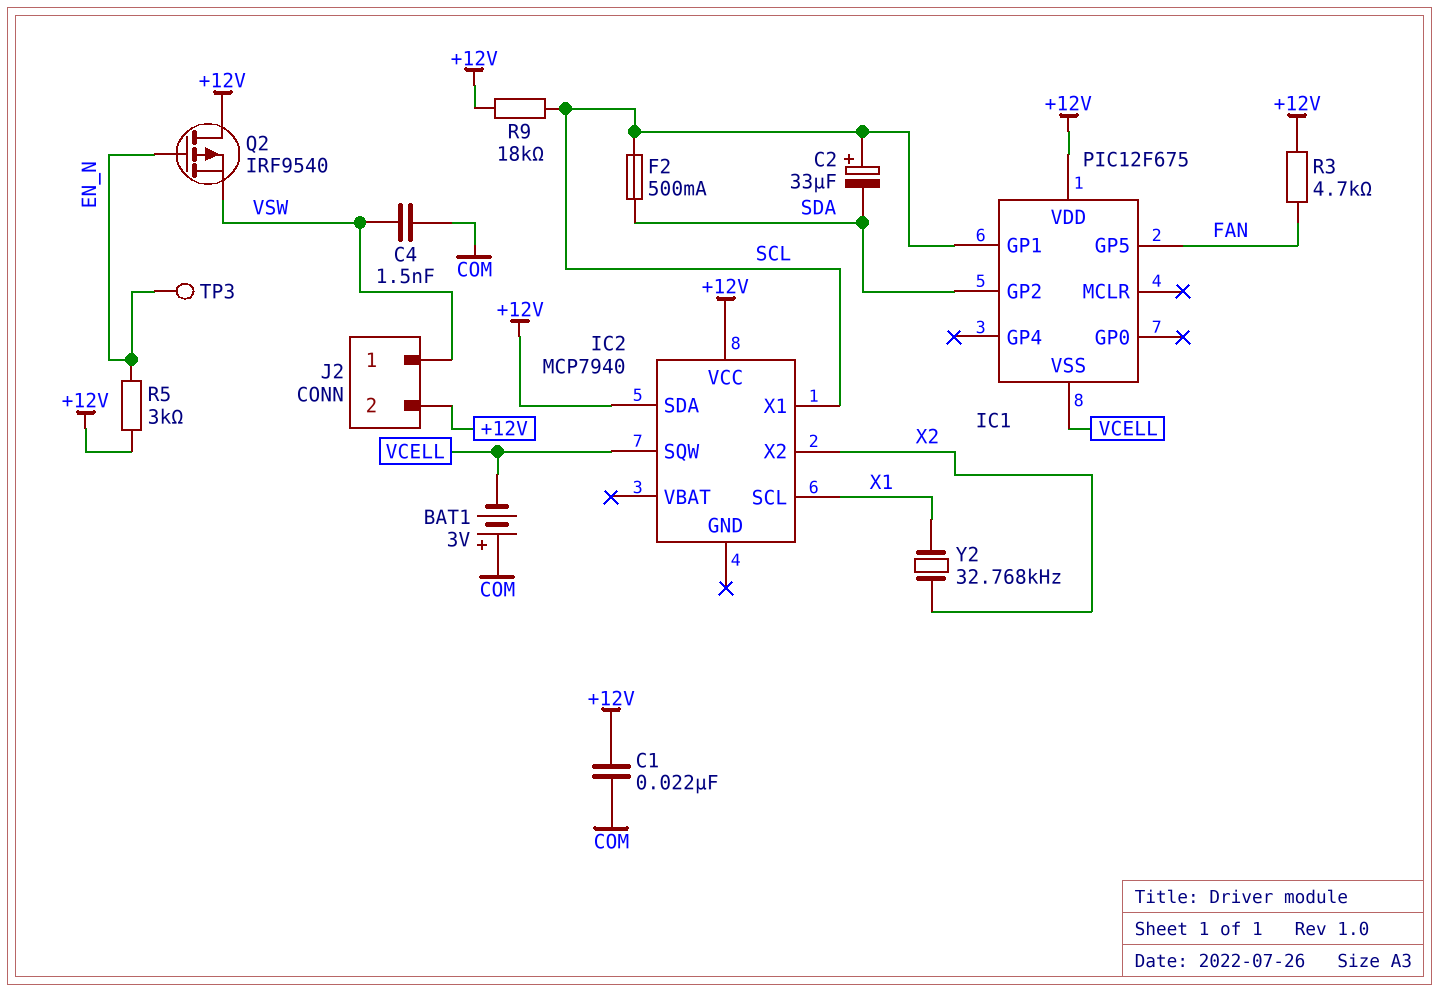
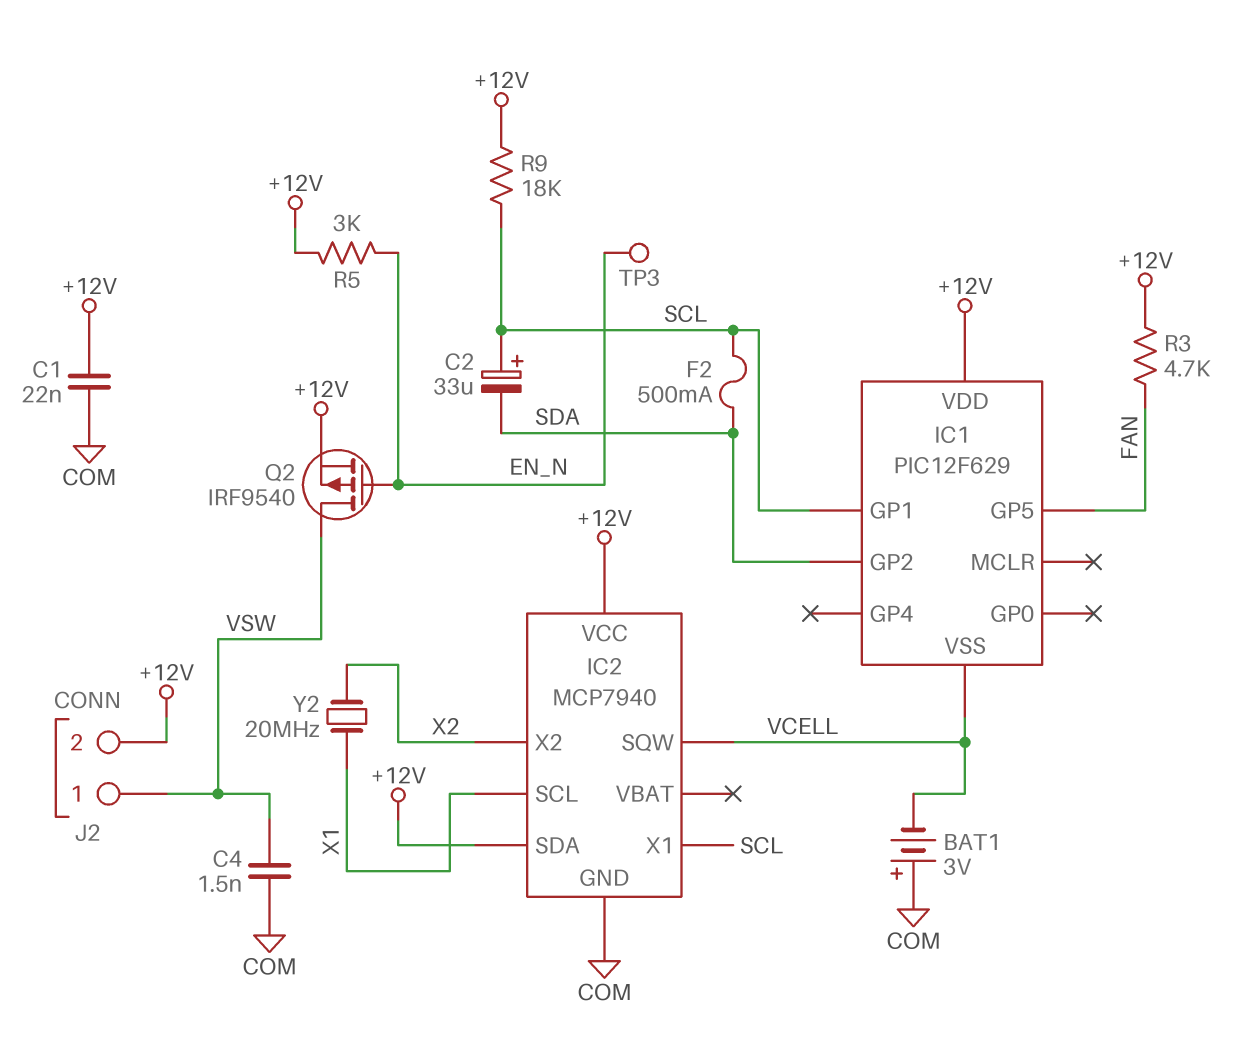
IC1: PIC12F675 -> PIC12F629
IC2 pin GND: none -> COM
Q2: PMOS IRF9540 (G EN_N, D +12V, S VSW) -> PMOS IRF9540 (G EN_N, D VSW, S +12V)
Y2: 32.768kHz (X1, X2) -> 20MHz (X1, X2)

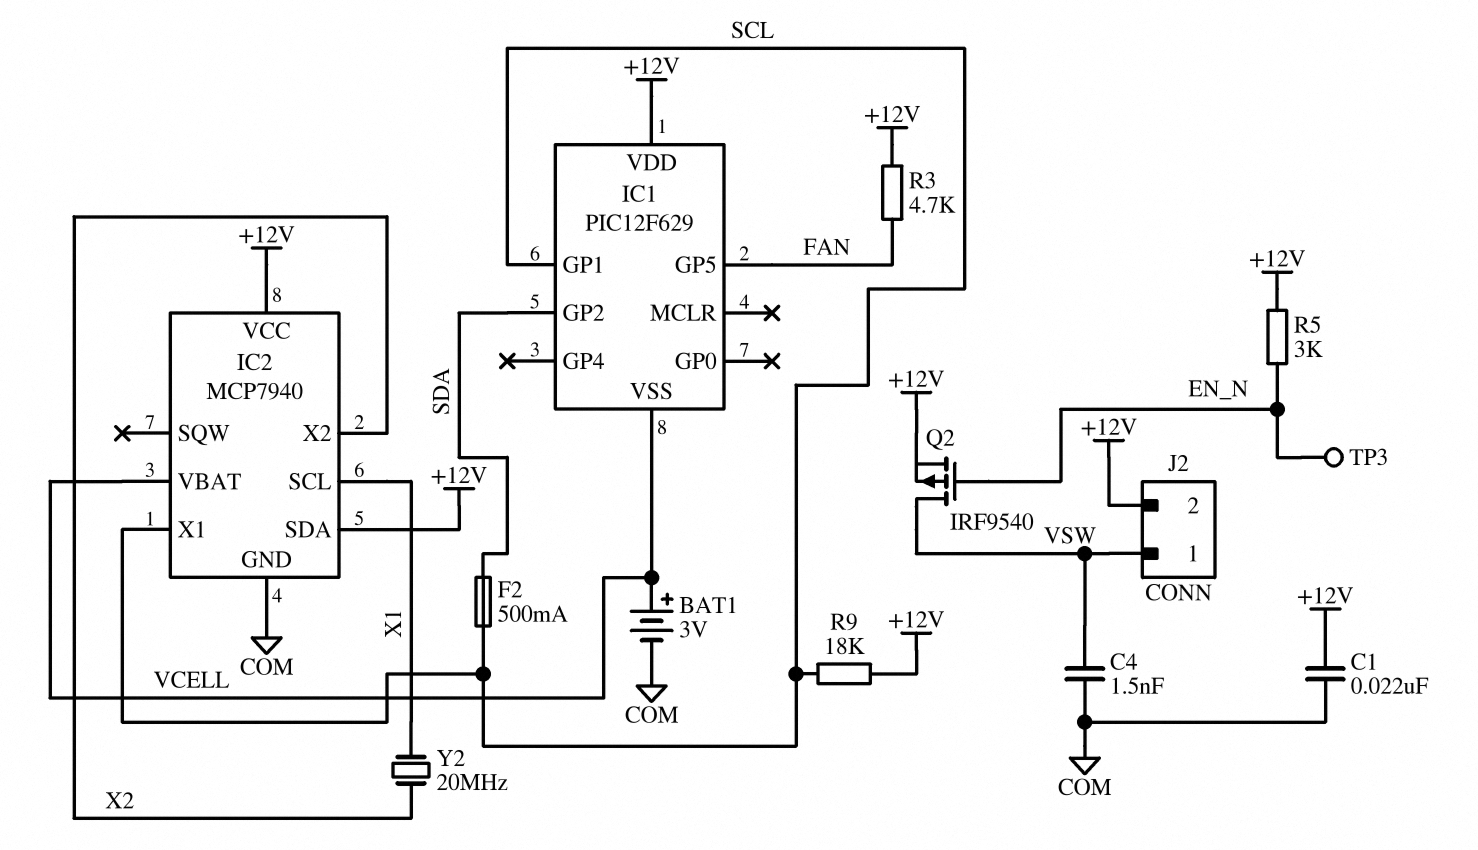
BAT1: 3V (plus COM, minus VCELL) -> 3V (plus VCELL, minus COM)
C2: 33uF (plus SCL, minus SDA) -> none
IC2 pin SQW: VCELL -> none
IC2 pin VBAT: none -> VCELL

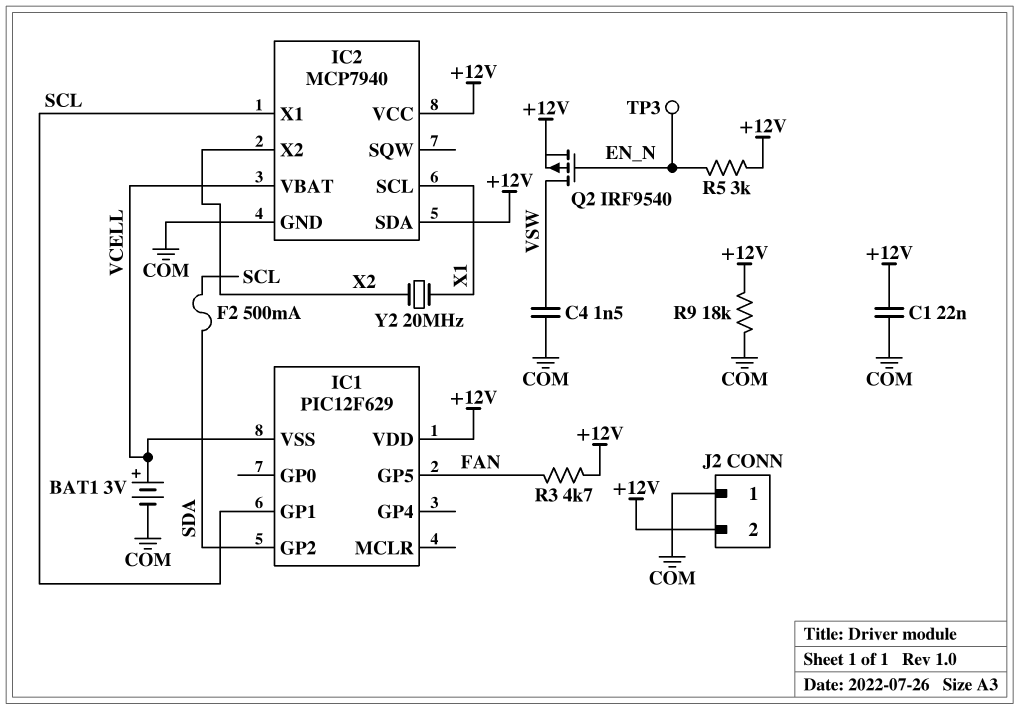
J2 pin 1: VSW -> COM
R9: 18k (+12V, SCL) -> 18k (+12V, COM)

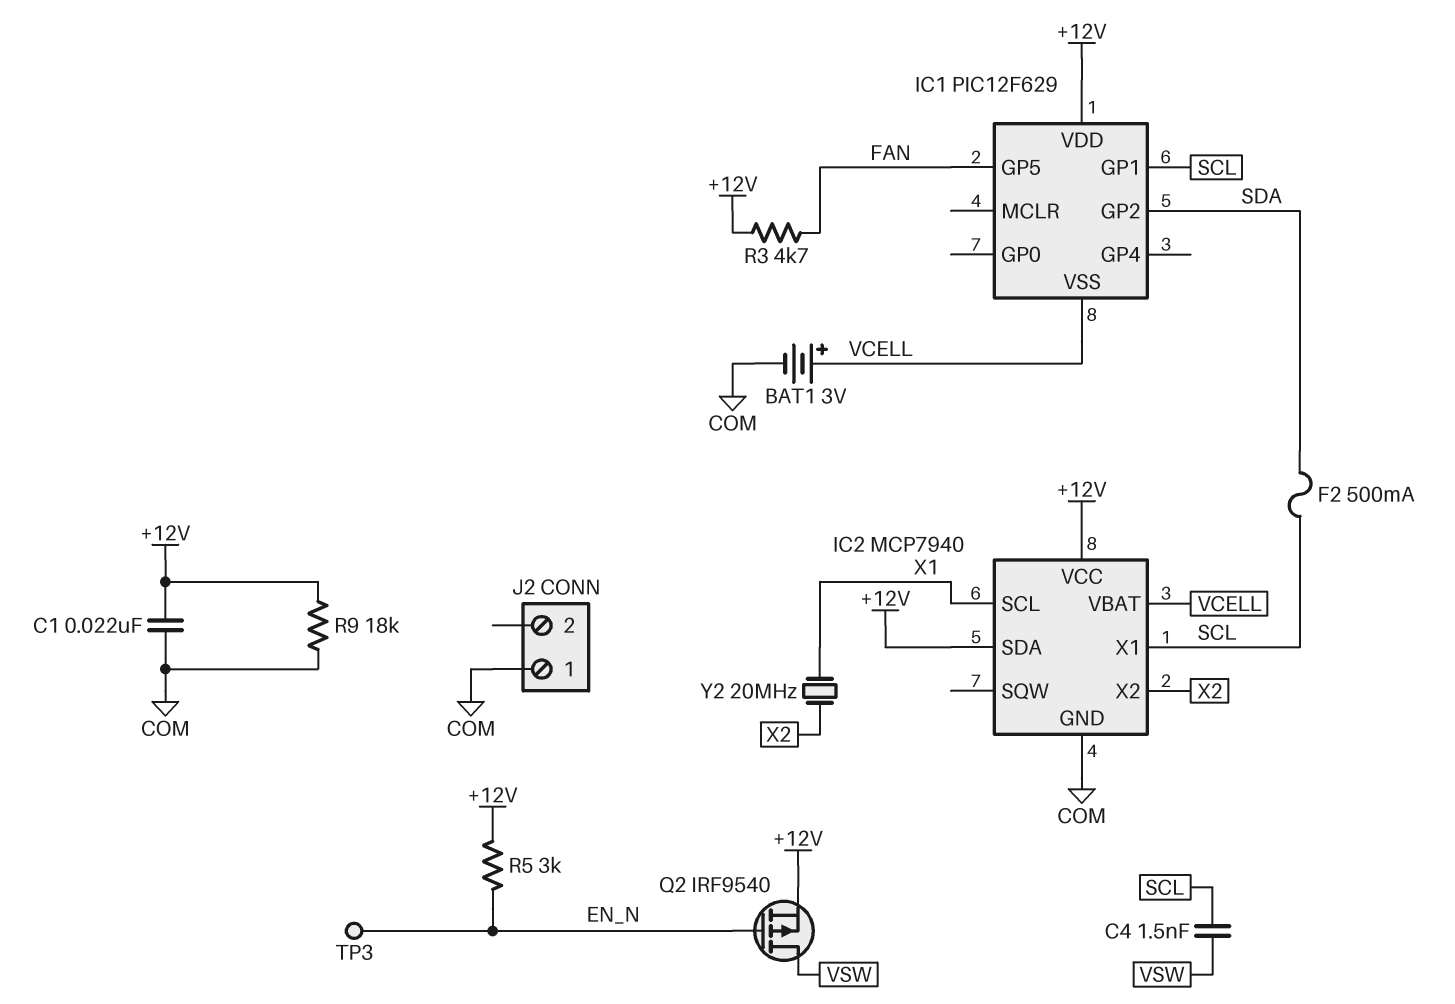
C4: 1.5nF (COM, VSW) -> 1.5nF (SCL, VSW)
J2 pin 2: +12V -> none

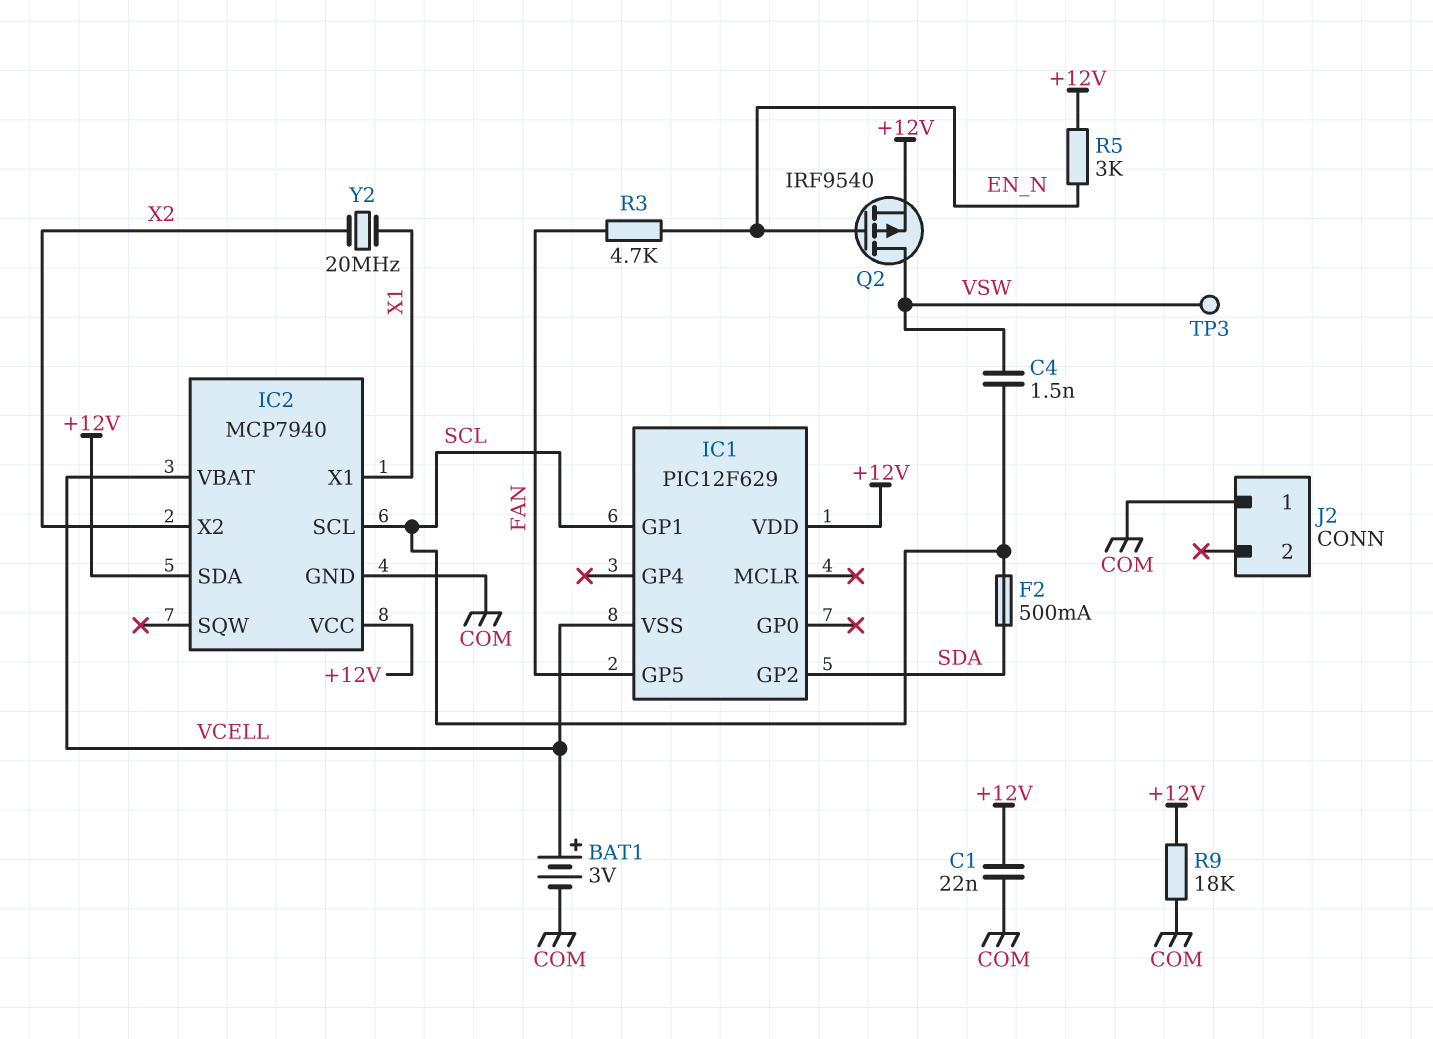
IC2 pin SCL: X1 -> SCL
IC2 pin X1: SCL -> X1
R3: 4.7k (+12V, FAN) -> 4.7k (EN_N, FAN)
TP3: test point (EN_N) -> test point (VSW)

